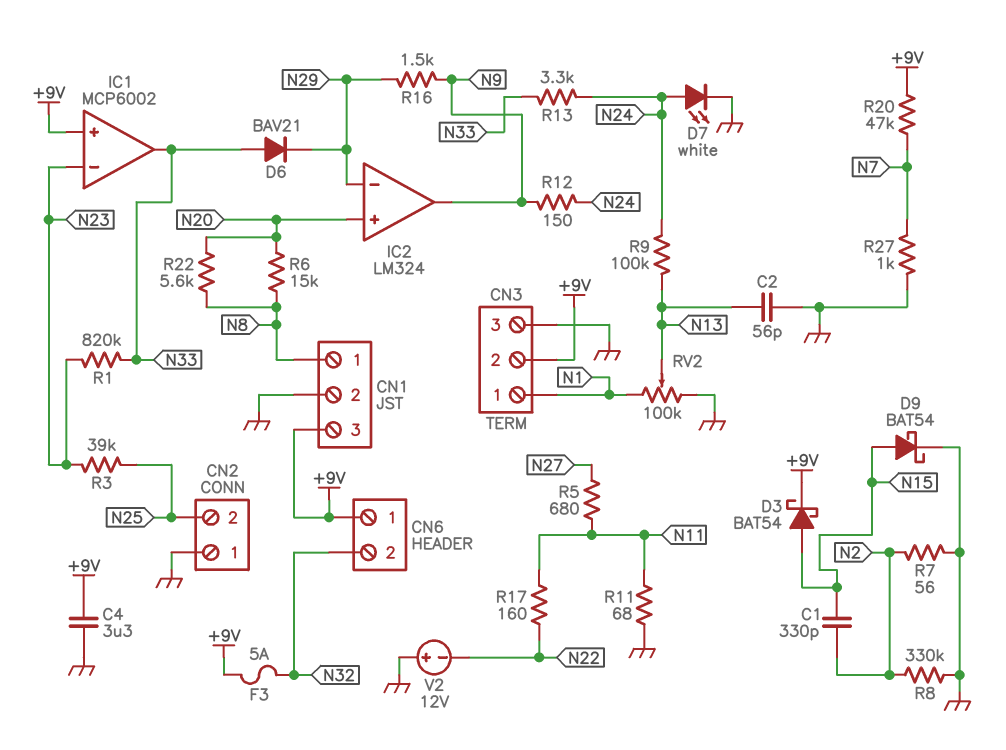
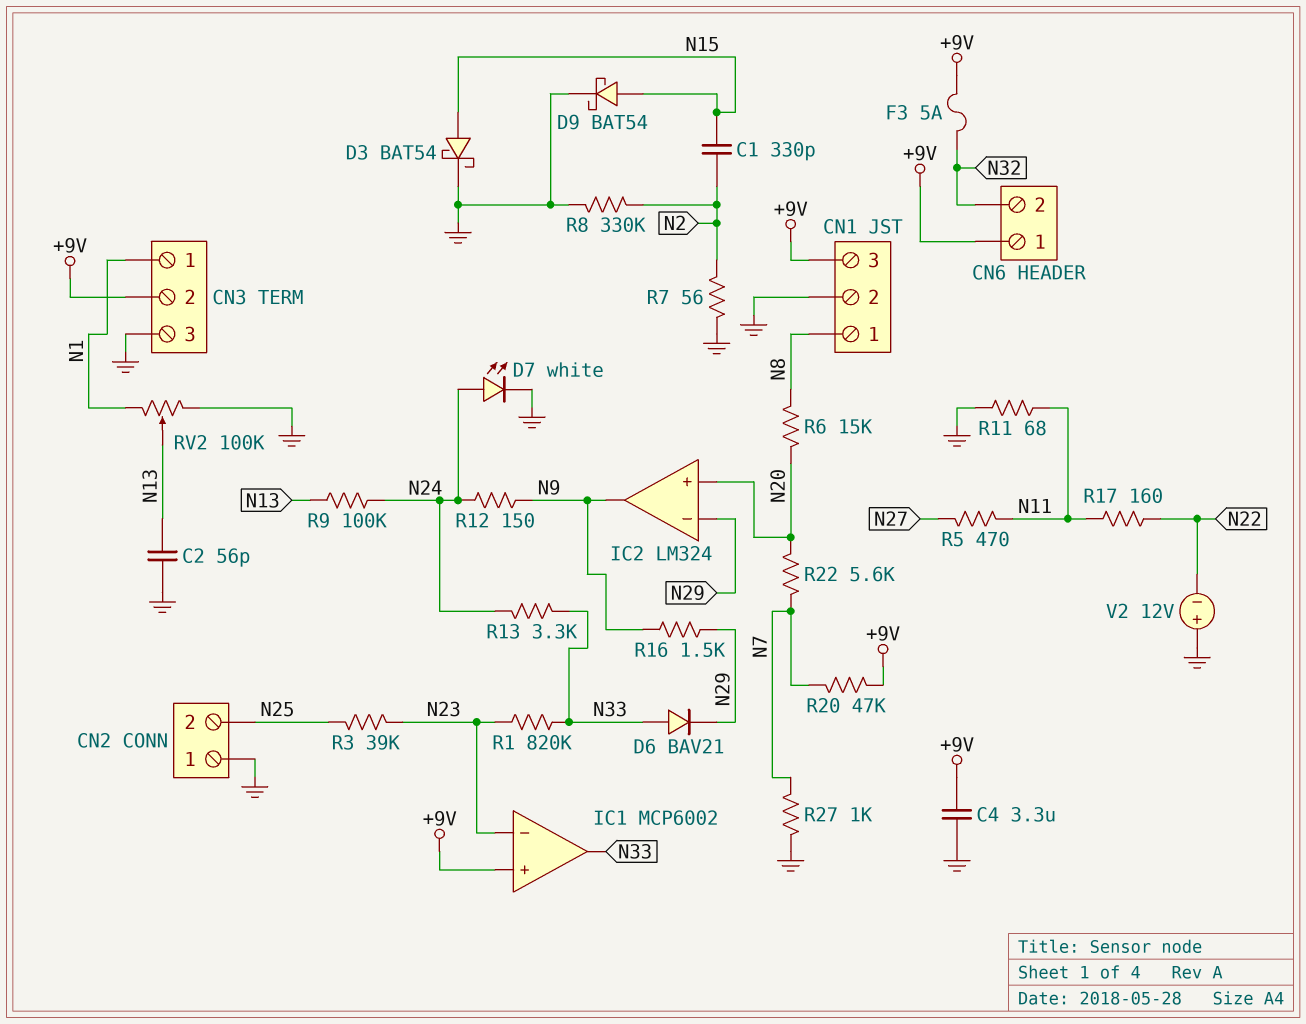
D3: schottky BAT54 (A N15, K +9V) -> schottky BAT54 (A N15, K GND)
R5: 680 (N11, N27) -> 470 (N11, N27)
R22: 5.6k (N8, N20) -> 5.6k (N7, N20)

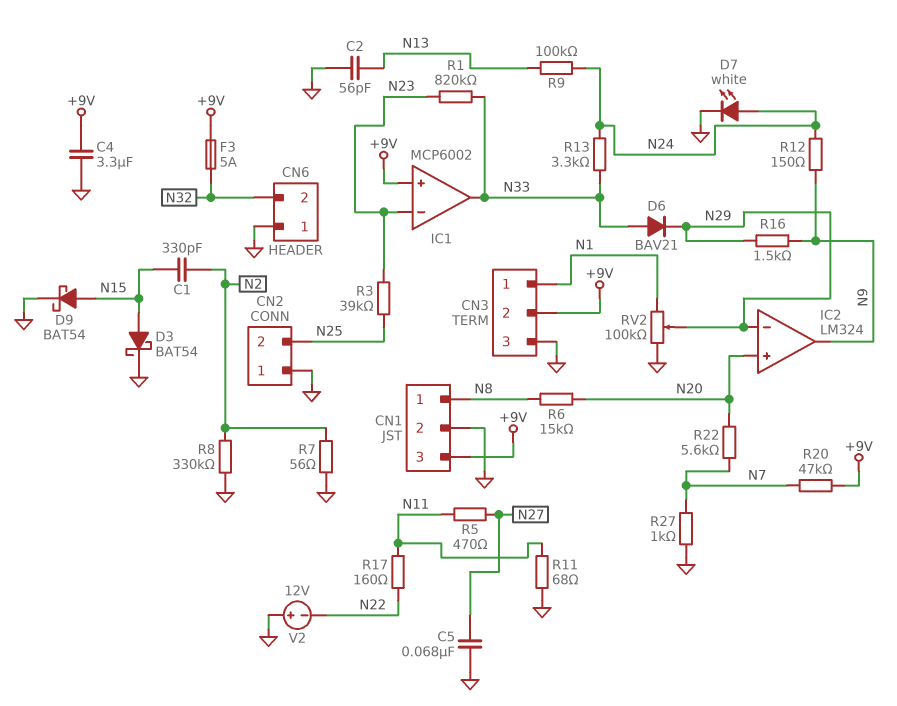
C5: none -> 68nF (GND, N27)
CN6 pin 1: +9V -> GND
RV2: 100k (GND, N1, wiper N13) -> 100k (GND, N1, wiper N29)

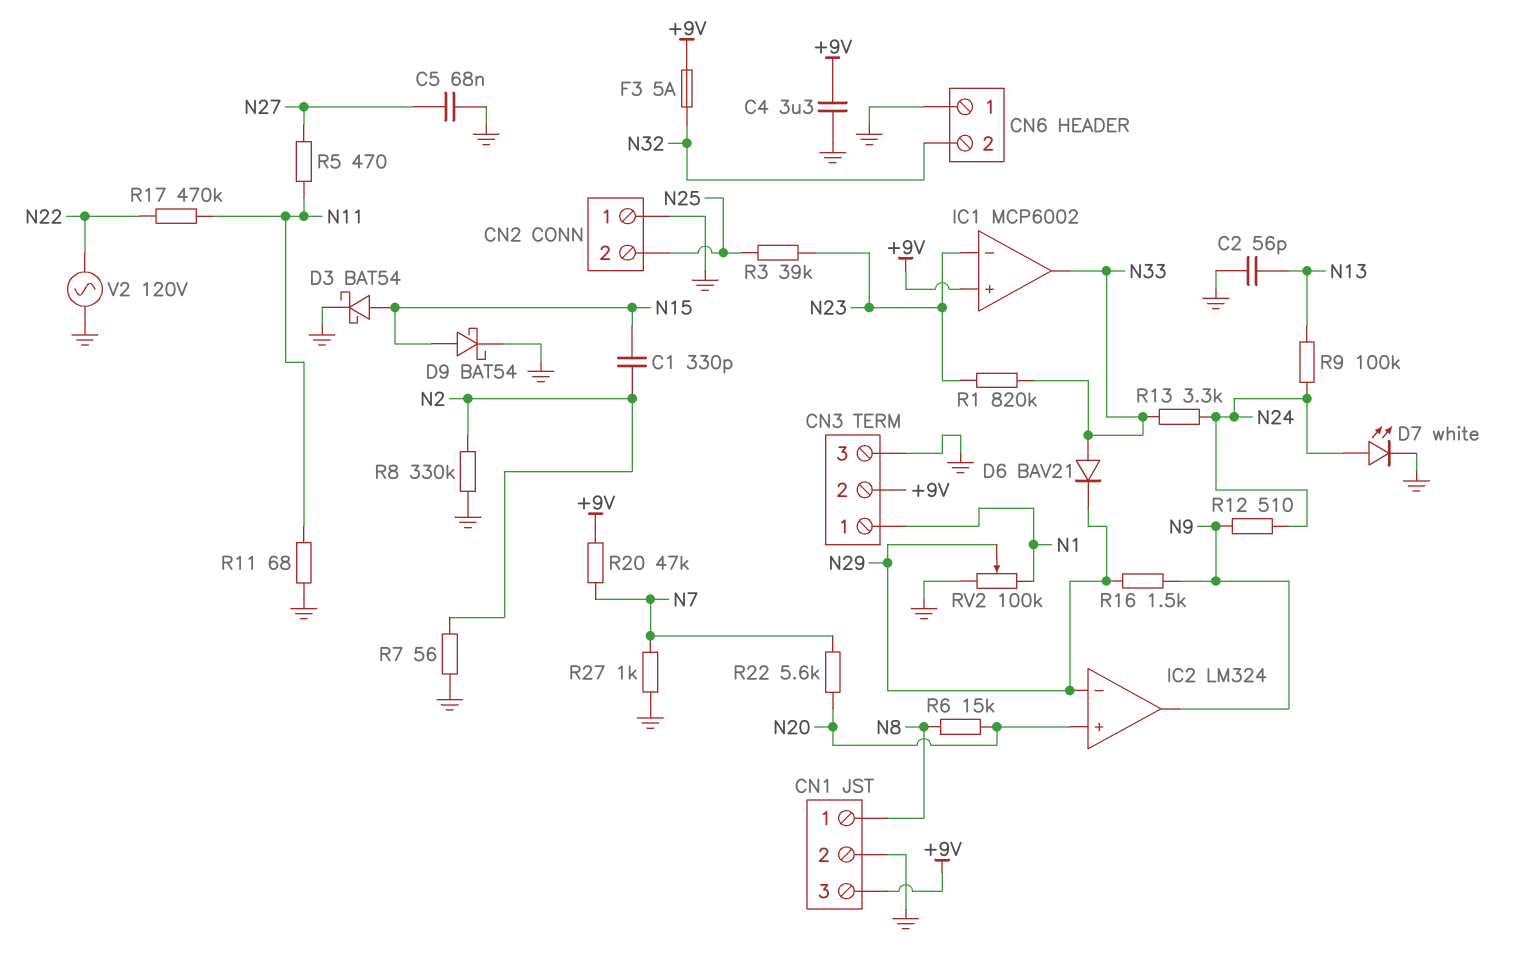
R12: 150 (N9, N24) -> 510 (N9, N24)
R17: 160 (N11, N22) -> 470k (N11, N22)
V2: 12V (plus GND, minus N22) -> AC 120V (GND, N22)

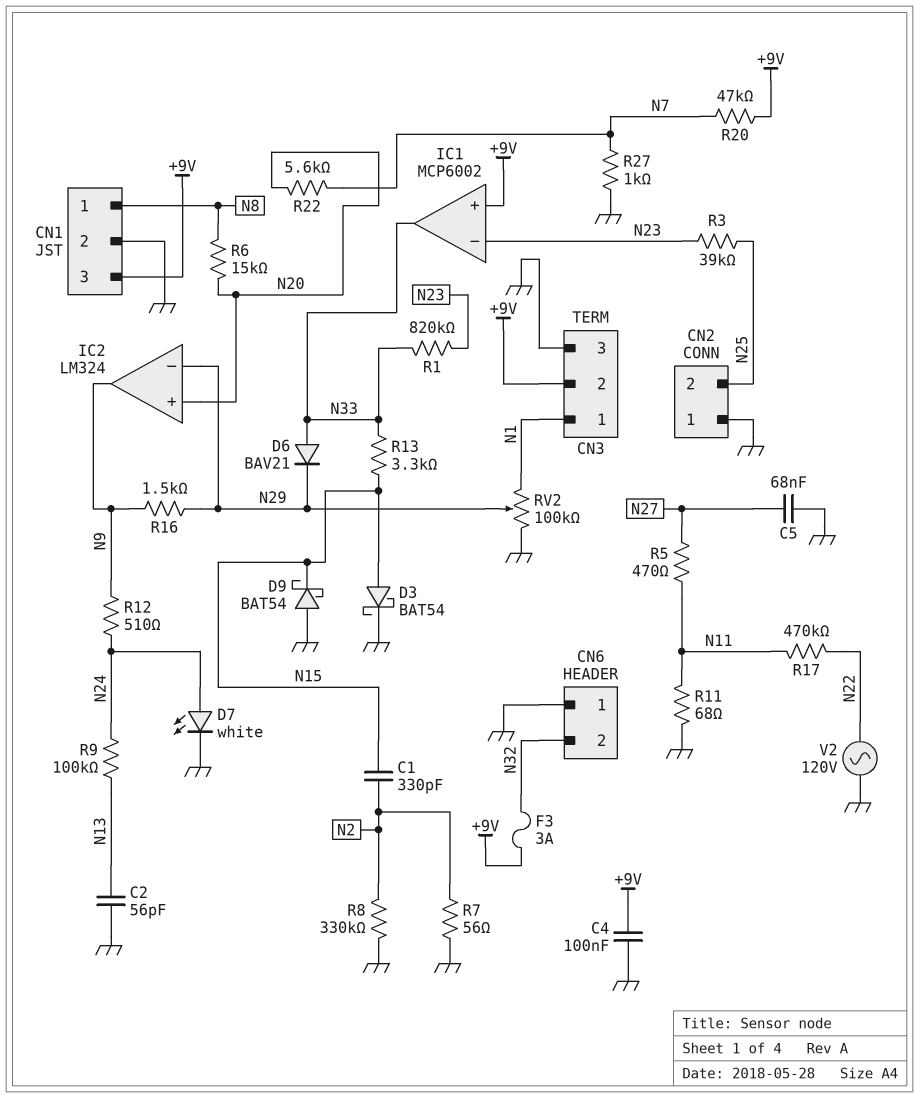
C4: 3.3uF (+9V, GND) -> 100nF (+9V, GND)
D9: schottky BAT54 (A N15, K GND) -> schottky BAT54 (A GND, K N15)
F3: 5A (+9V, N32) -> 3A (+9V, N32)
R13: 3.3k (N24, N33) -> 3.3k (N15, N33)

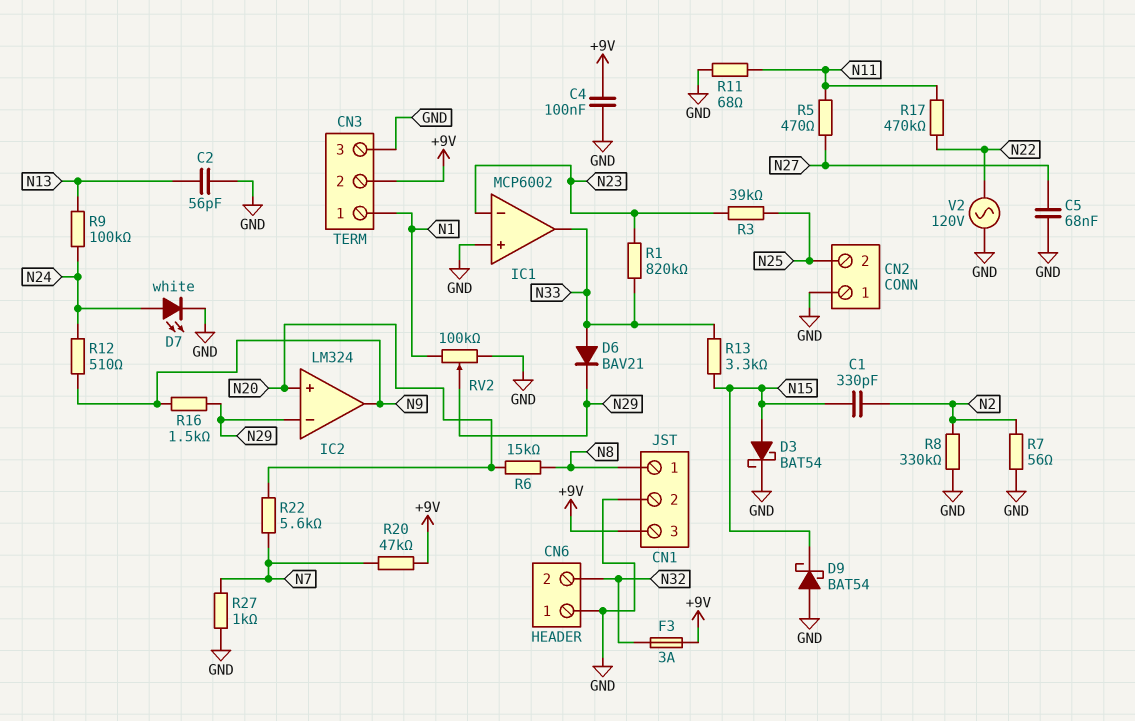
IC1 pin in+: +9V -> GND

